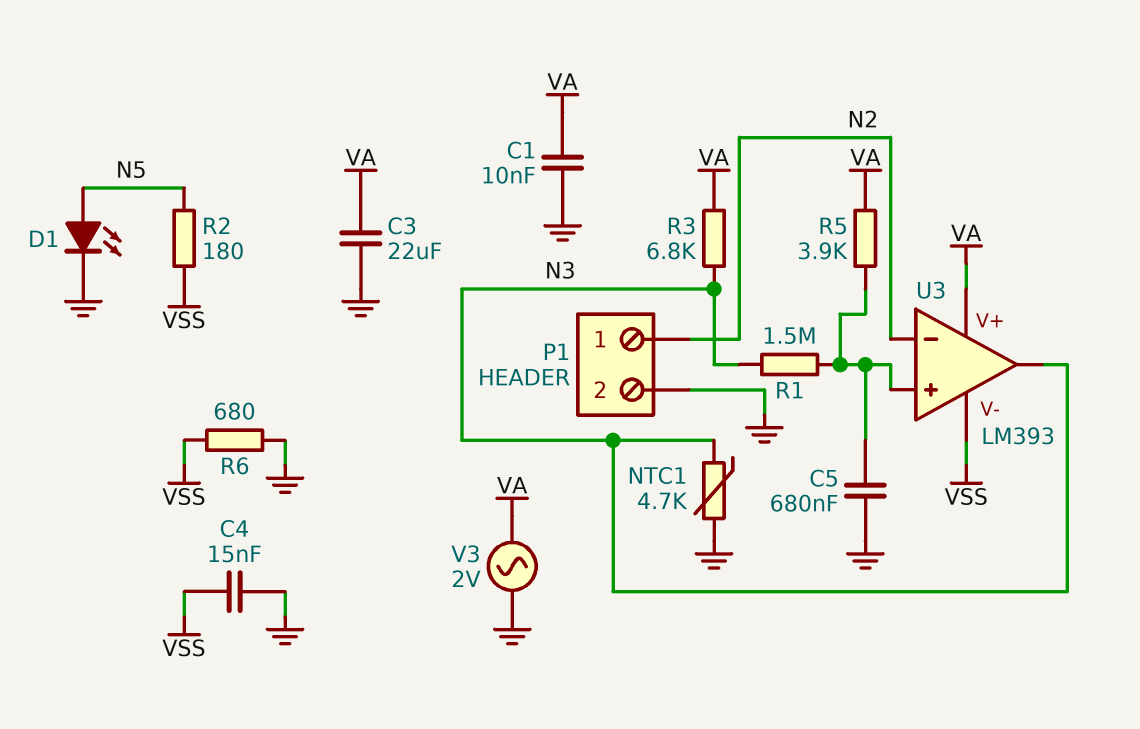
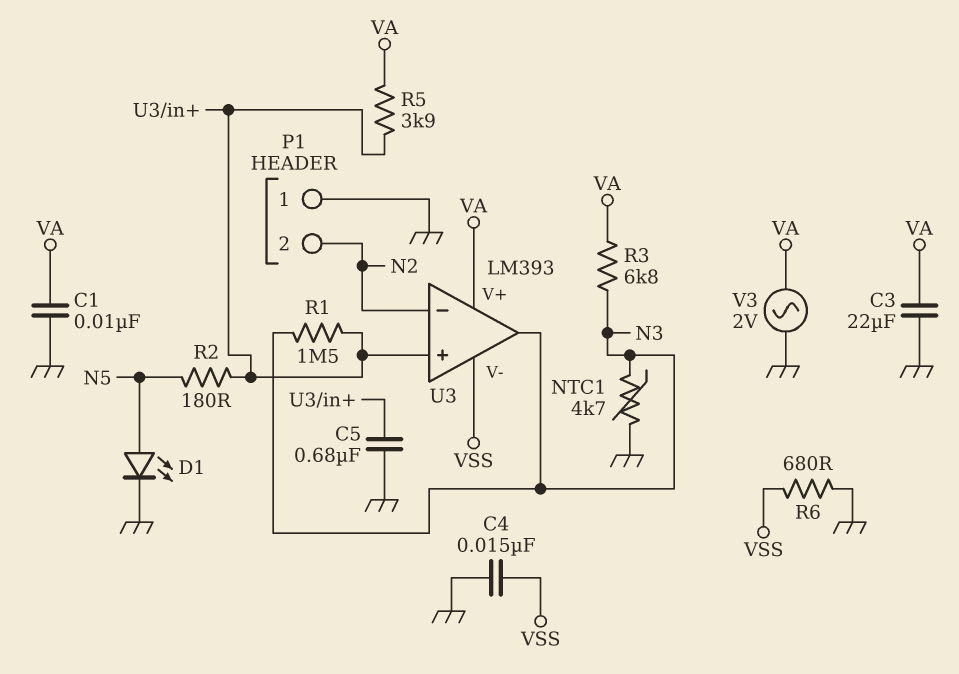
P1 pin 1: N2 -> GND
P1 pin 2: GND -> N2
R2: 180 (N5, VSS) -> 180 (N5, U3/in+)

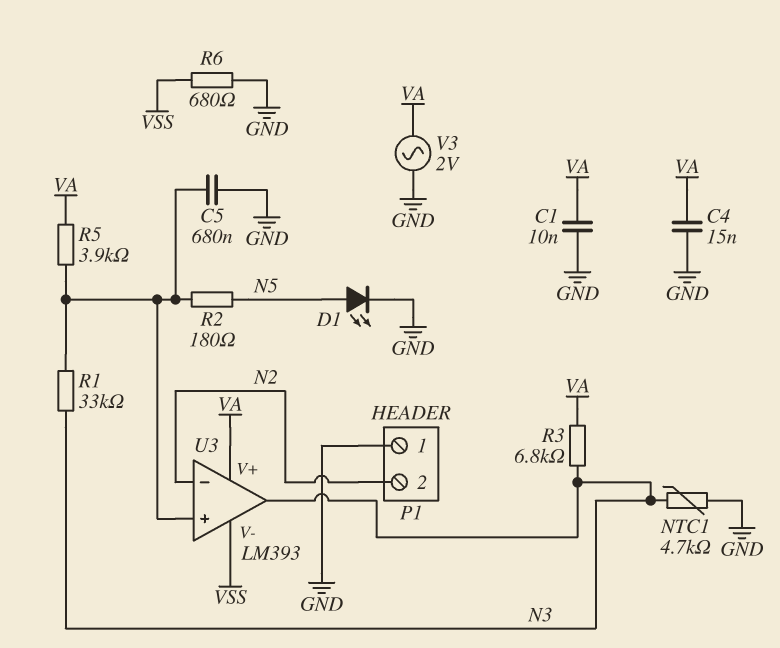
C3: 22uF (GND, VA) -> none
C4: 15nF (GND, VSS) -> 15nF (GND, VA)
R1: 1.5M (N3, U3/in+) -> 33k (N3, U3/in+)

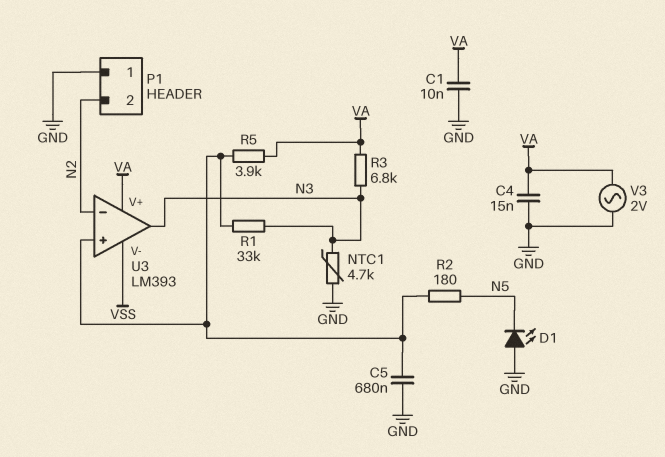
D1: LED (A N5, K GND) -> LED (A GND, K N5)
R6: 680 (GND, VSS) -> none

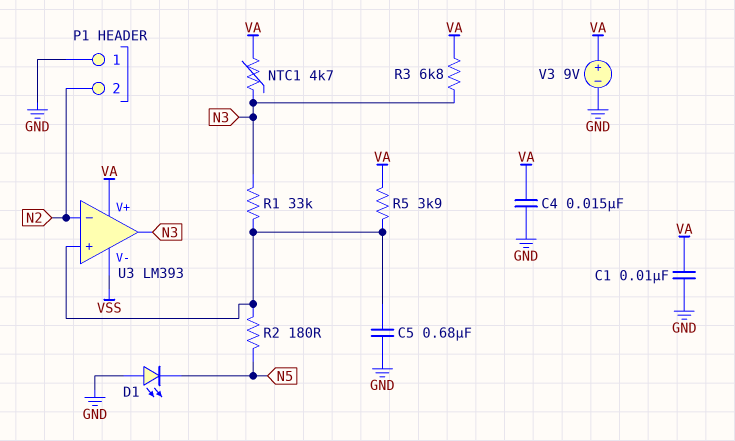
NTC1: 4.7k (GND, N3) -> 4.7k (N3, VA)
V3: AC 2V (GND, VA) -> 9V (plus VA, minus GND)

